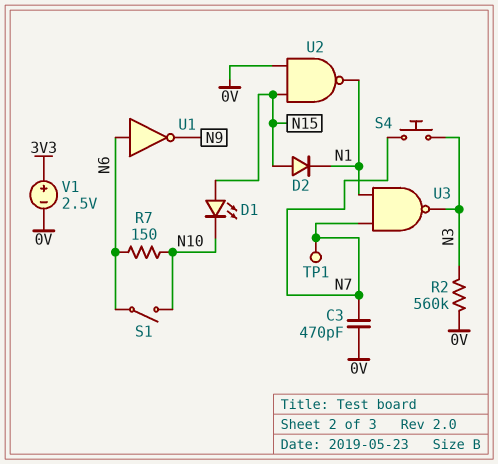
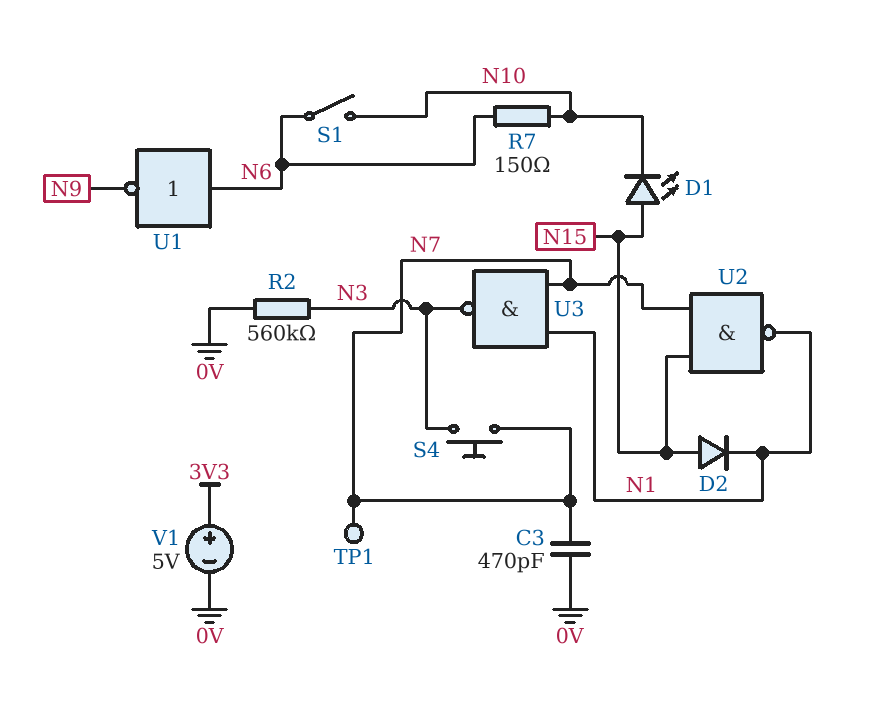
U2: NAND (in 0V, in N15, out N1) -> NAND (in N7, in N15, out N1)
V1: 2.5V (plus 3V3, minus 0V) -> 5V (plus 3V3, minus 0V)

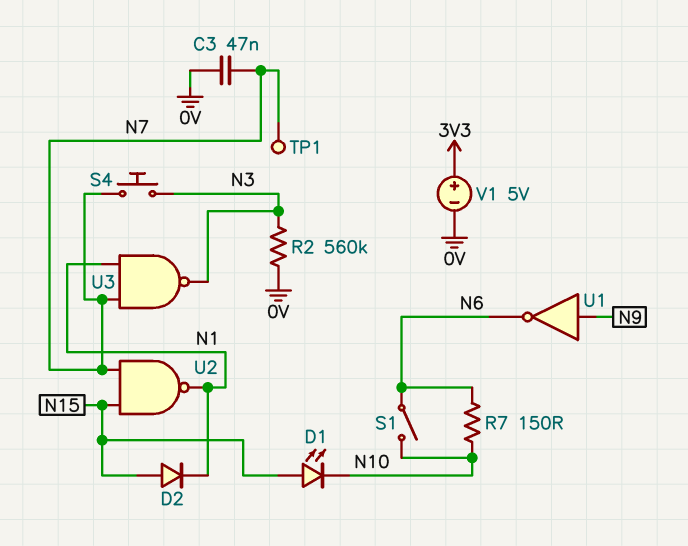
C3: 470pF (0V, N7) -> 47nF (0V, N7)
U1: NOT (in N6, out N9) -> NOT (in N9, out N6)

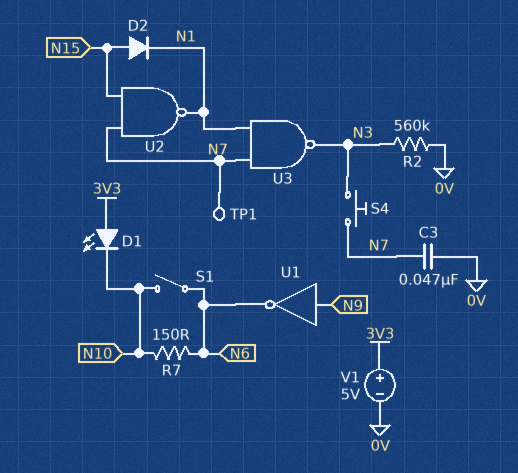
D1: LED (A N15, K N10) -> LED (A 3V3, K N10)

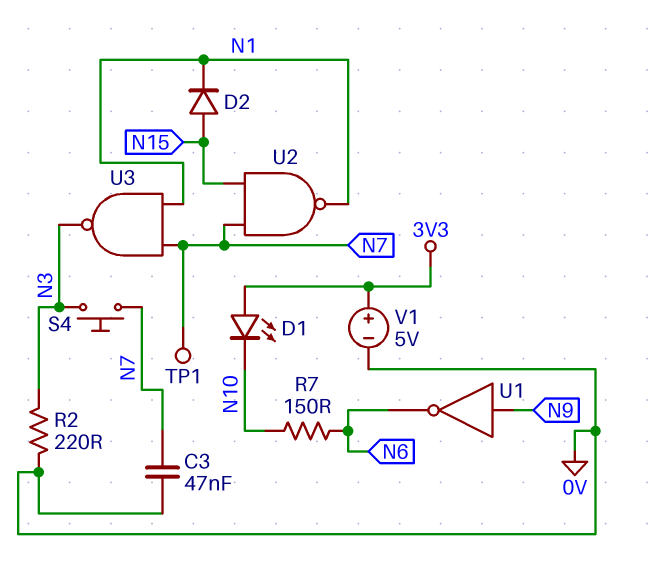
R2: 560k (0V, N3) -> 220 (0V, N3)
S1: switch (N6, N10) -> none

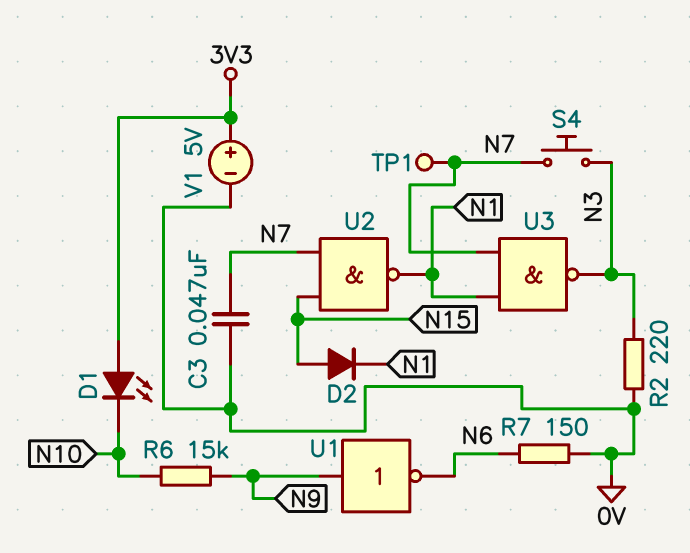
R6: none -> 15k (N9, N10)
R7: 150 (N6, N10) -> 150 (0V, N6)

